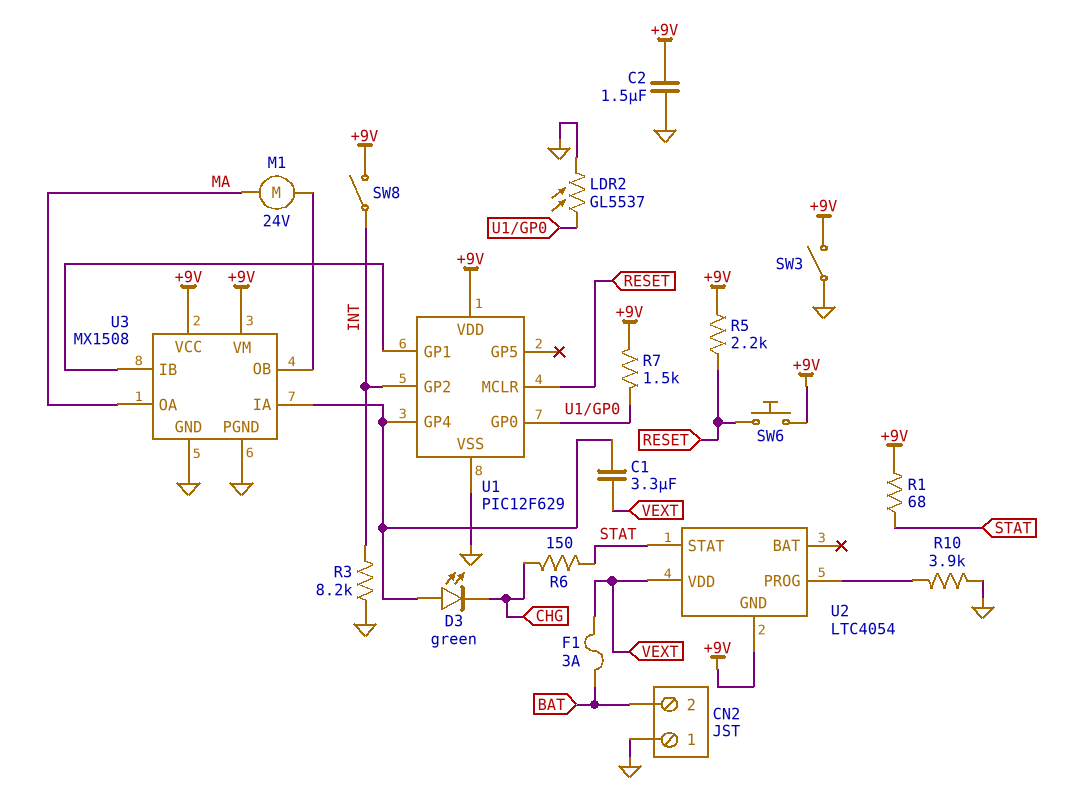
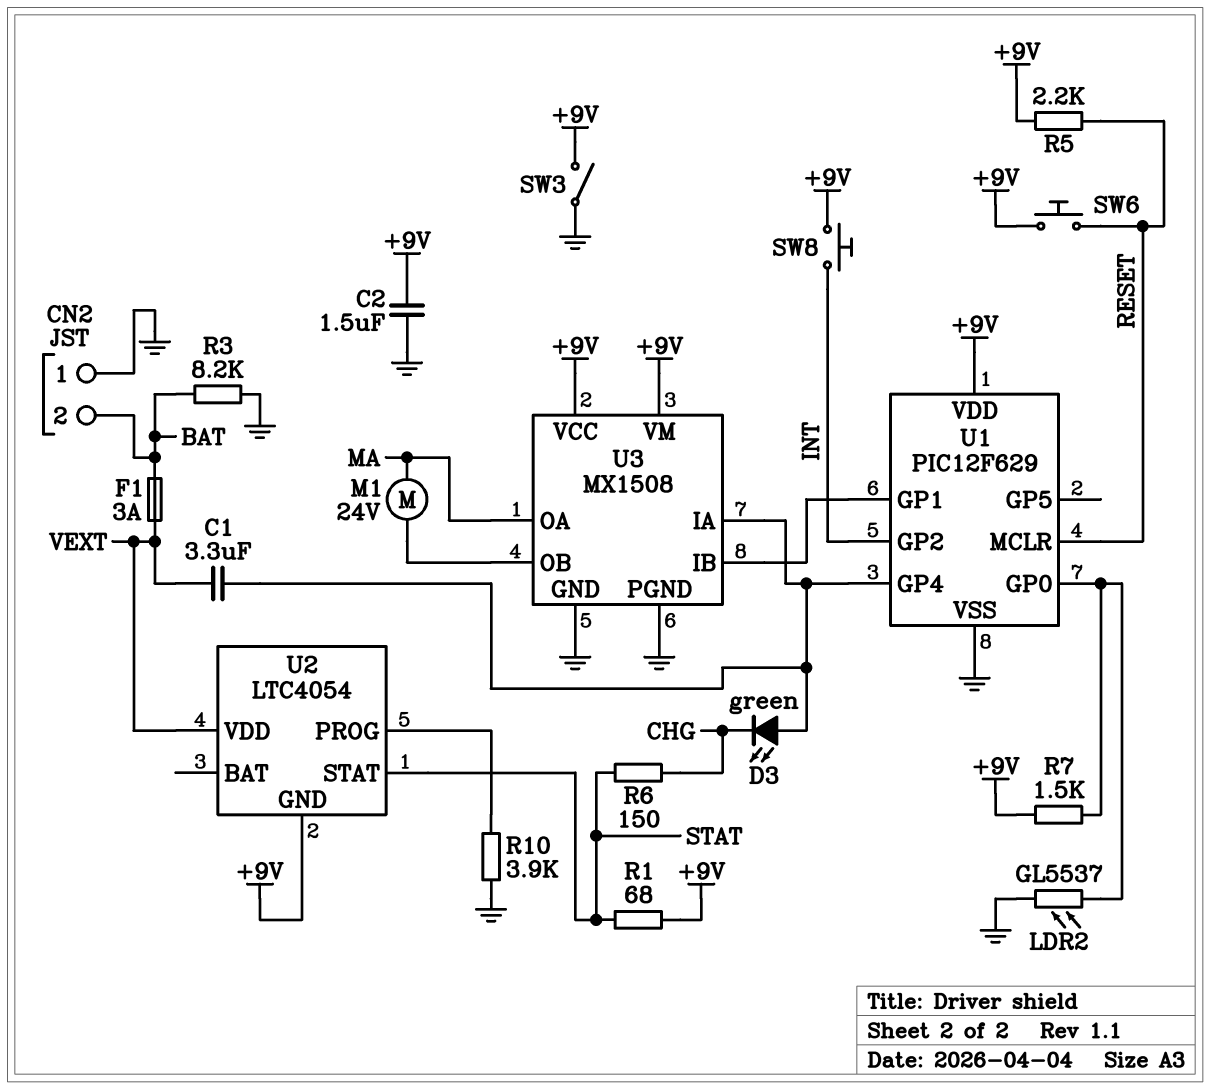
R3: 8.2k (GND, INT) -> 8.2k (BAT, GND)
SW8: switch (+9V, INT) -> button (+9V, INT)

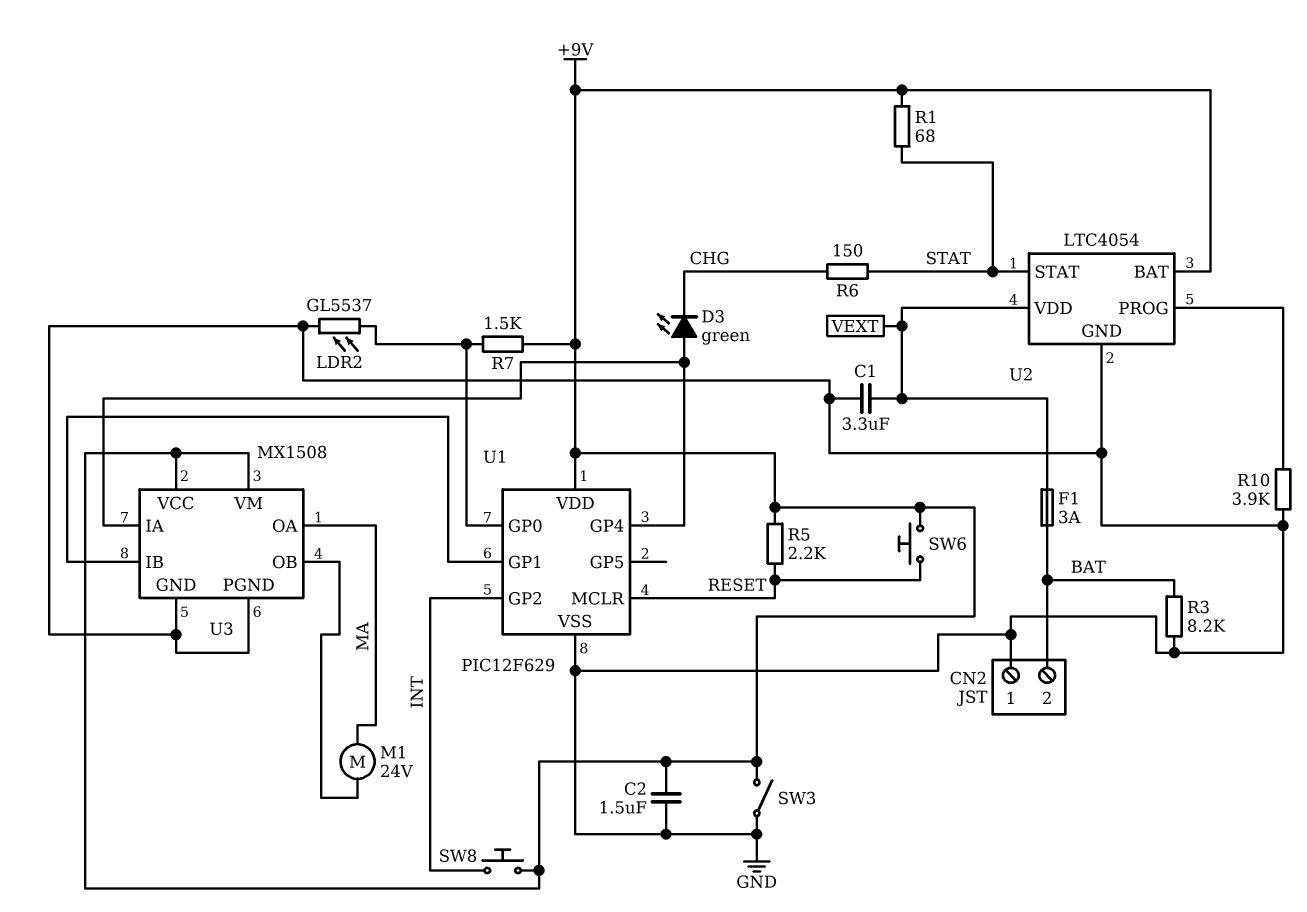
C1: 3.3uF (U1/GP4, VEXT) -> 3.3uF (GND, VEXT)
U2 pin BAT: none -> +9V
U2 pin GND: +9V -> GND

